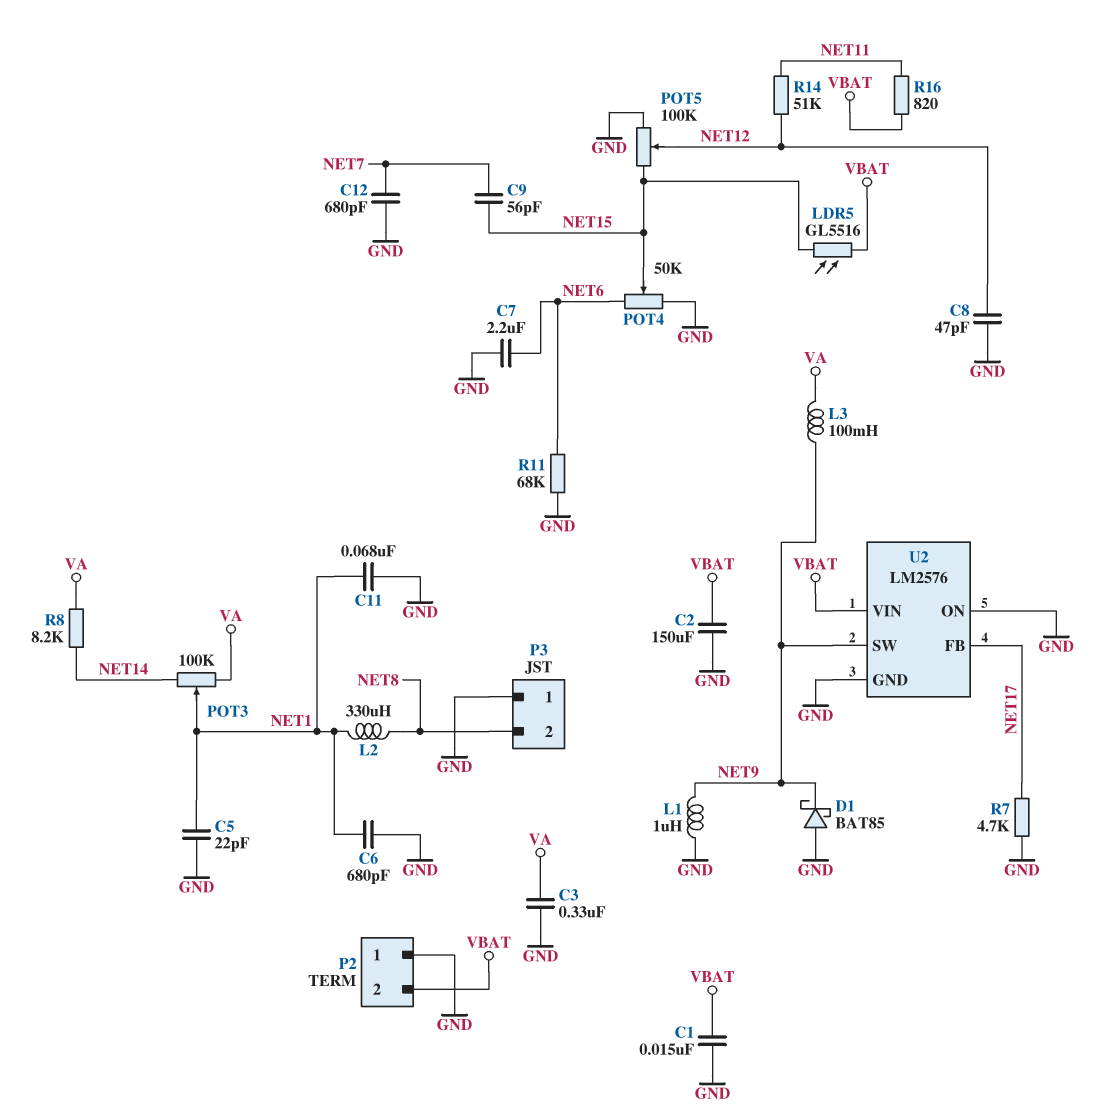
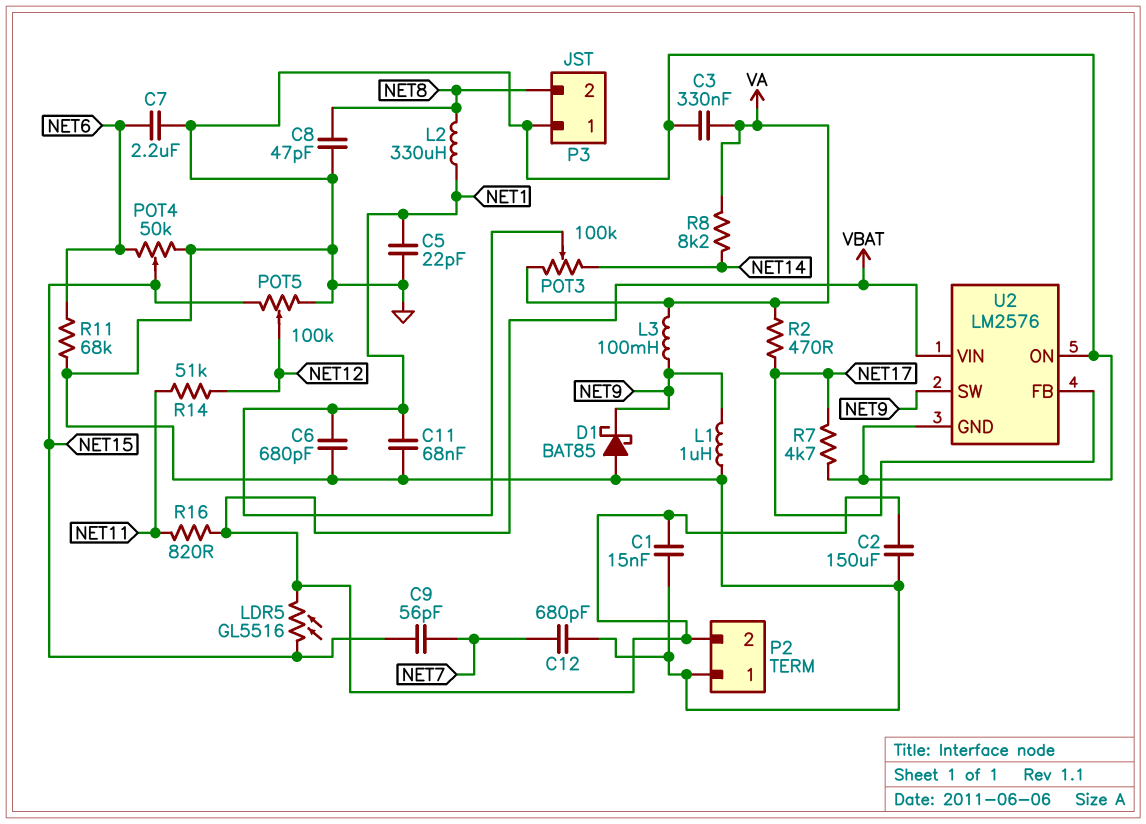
C8: 47pF (GND, NET12) -> 47pF (GND, NET8)
R2: none -> 470 (NET17, VA)

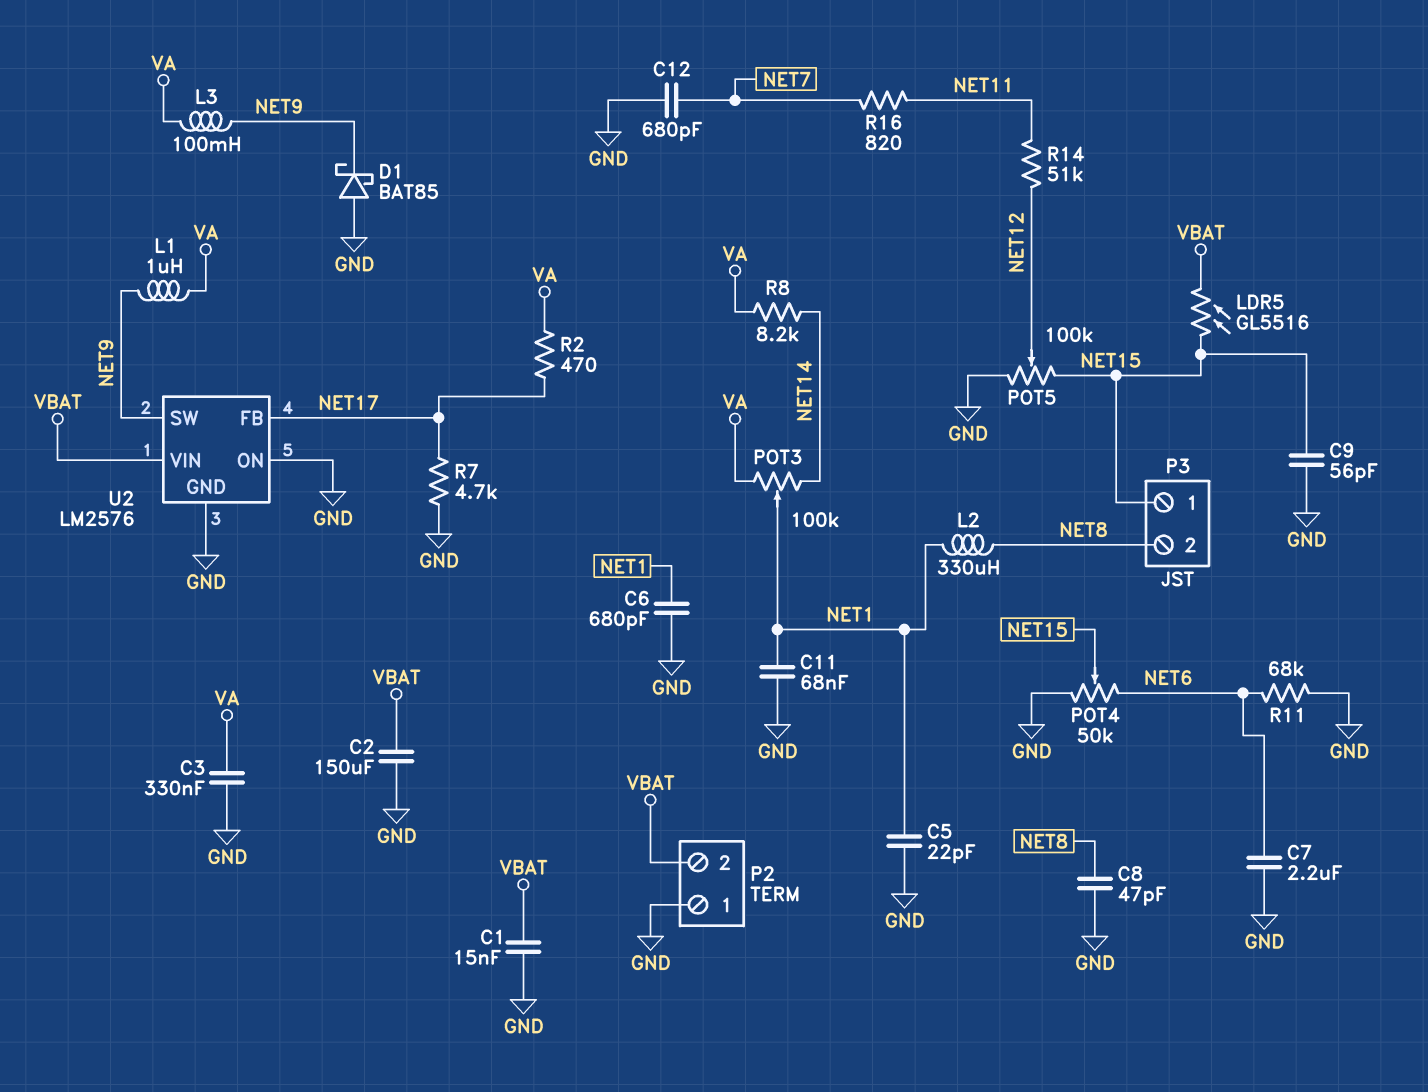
C9: 56pF (NET7, NET15) -> 56pF (GND, NET15)
L1: 1uH (GND, NET9) -> 1uH (NET9, VA)
P3 pin 1: GND -> NET15
R16: 820 (NET11, VBAT) -> 820 (NET7, NET11)

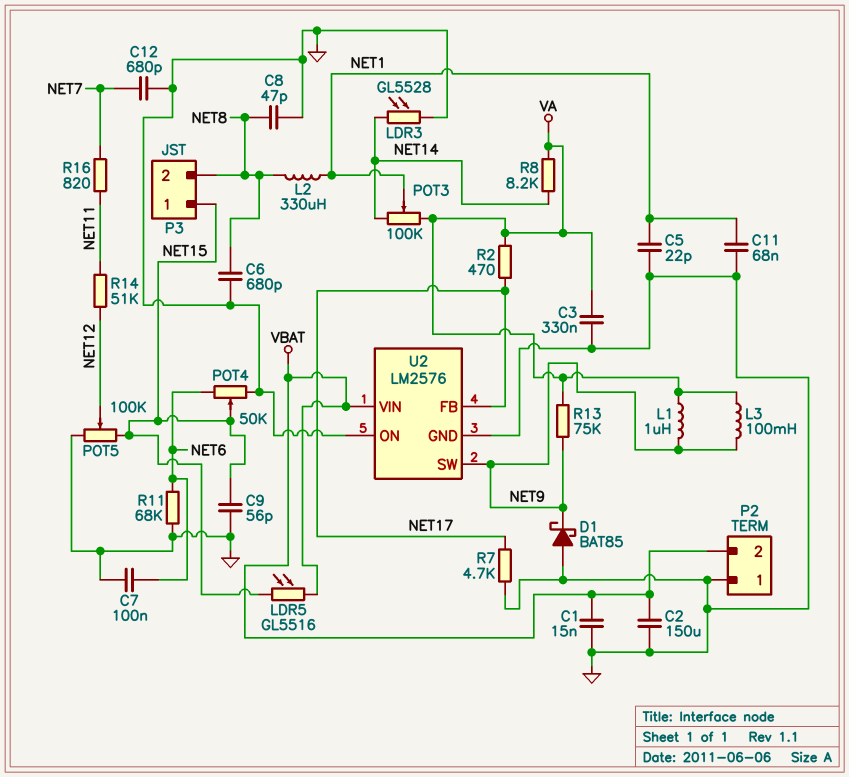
C6: 680pF (GND, NET1) -> 680pF (GND, NET8)
C7: 2.2uF (GND, NET6) -> 100nF (GND, NET6)
LDR3: none -> GL5528 (GND, NET14)
R13: none -> 75k (NET9, VA)

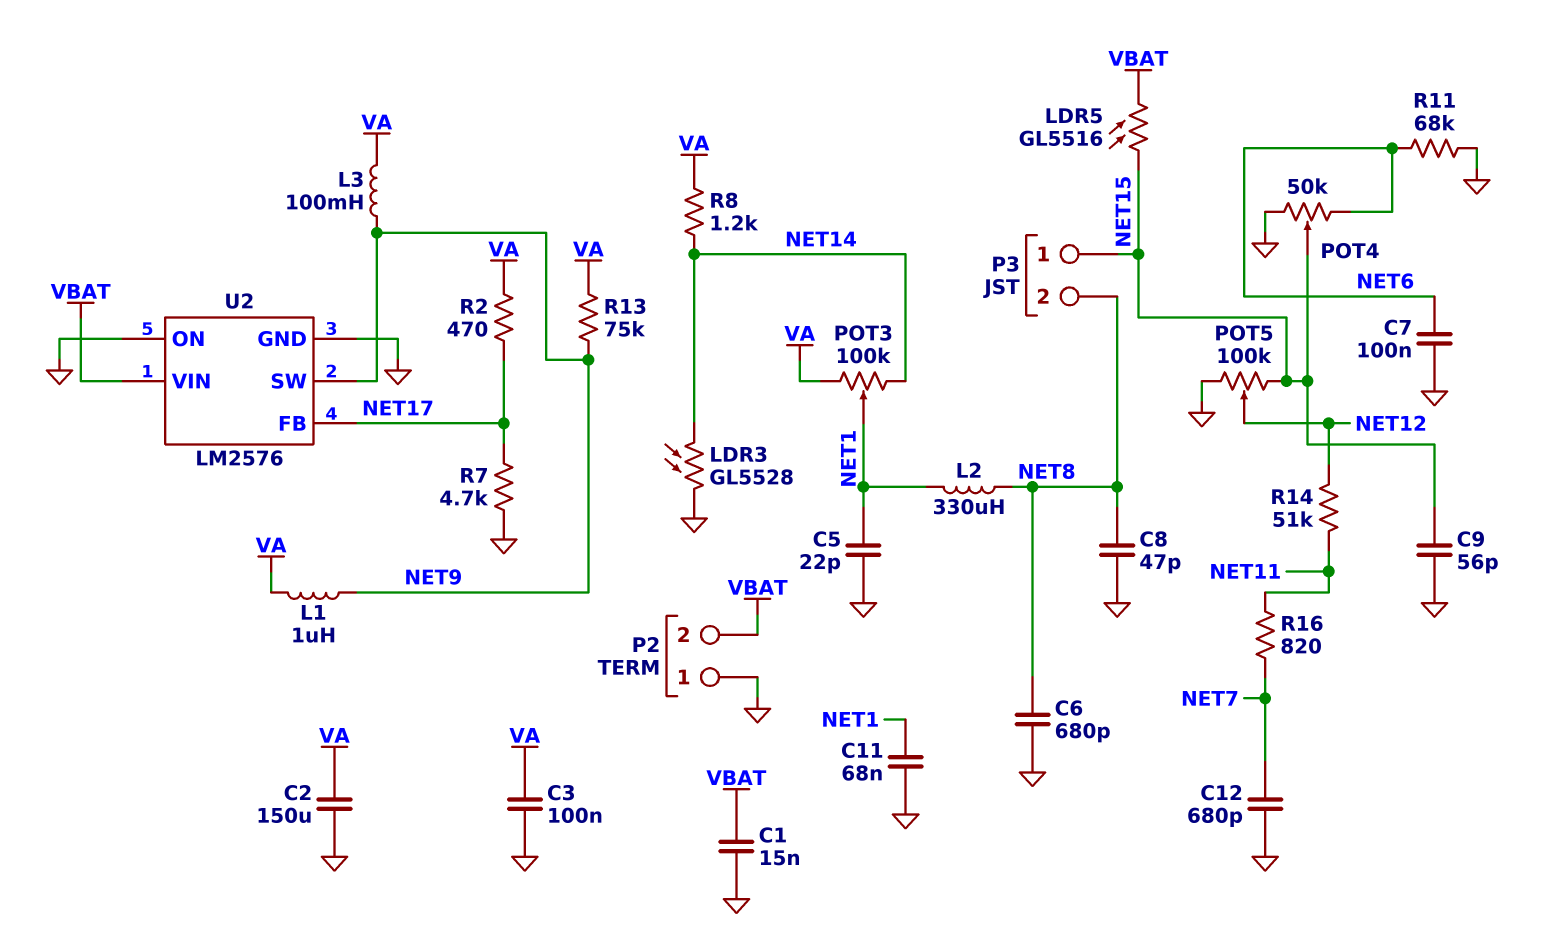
C2: 150uF (GND, VBAT) -> 150uF (GND, VA)
C3: 330nF (GND, VA) -> 100nF (GND, VA)
D1: schottky BAT85 (A GND, K NET9) -> none
R8: 8.2k (NET14, VA) -> 1.2k (NET14, VA)

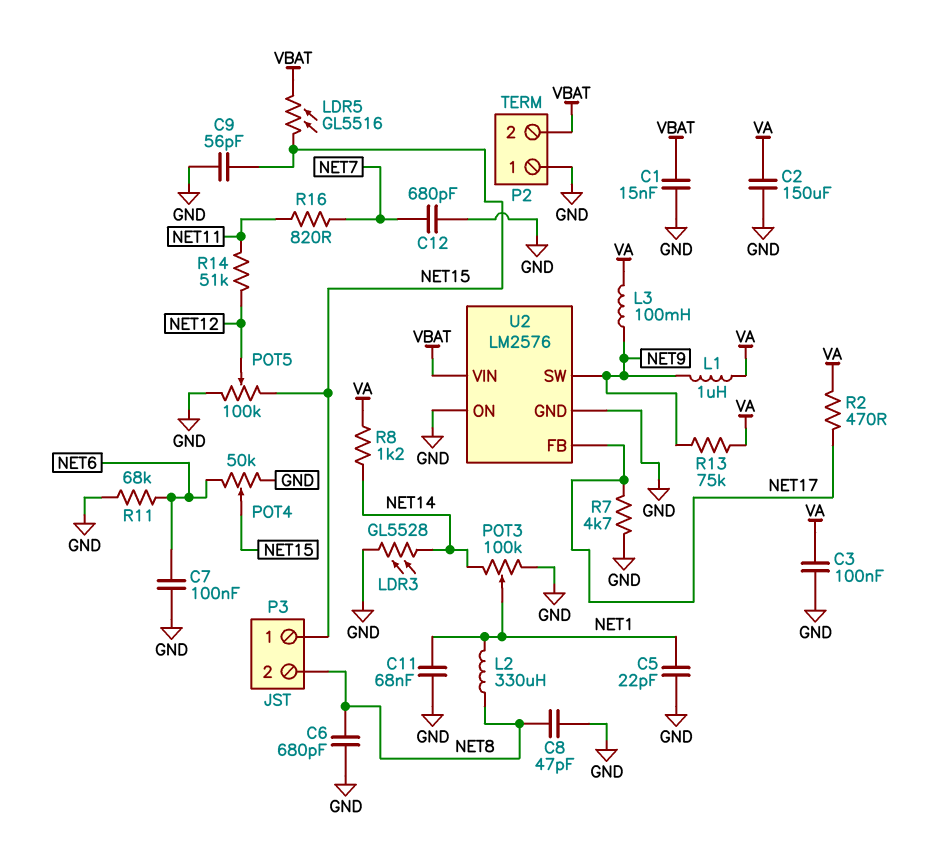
POT3: 100k (NET14, VA, wiper NET1) -> 100k (GND, NET14, wiper NET1)

